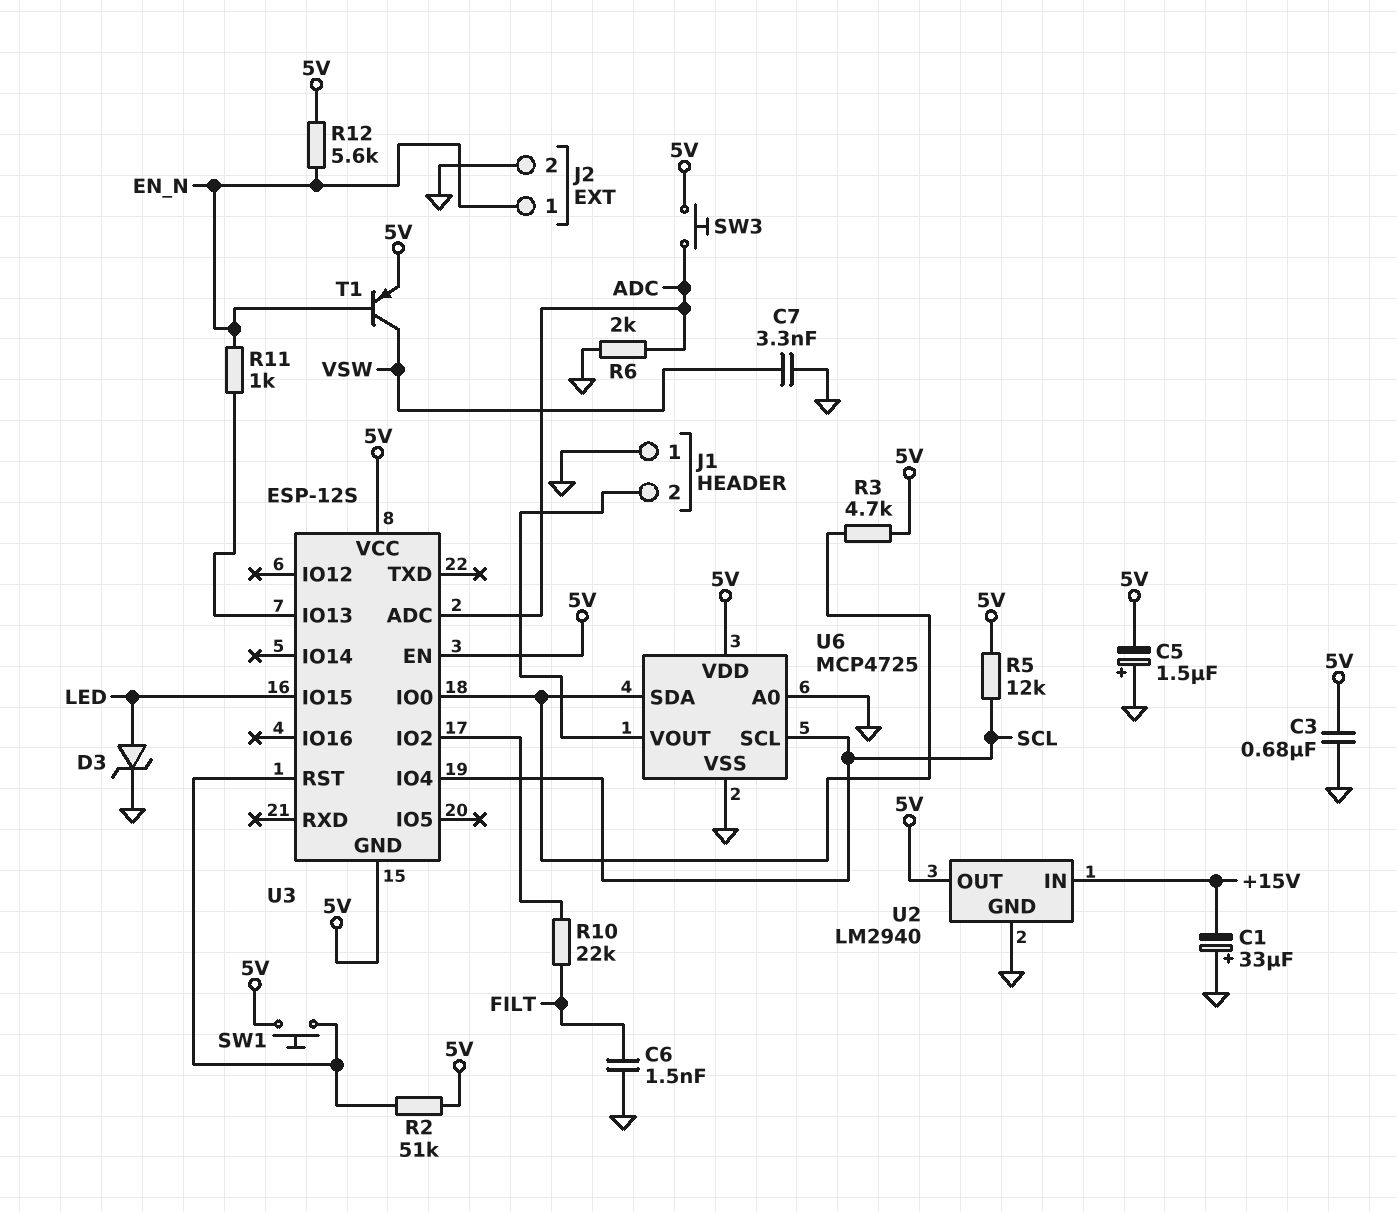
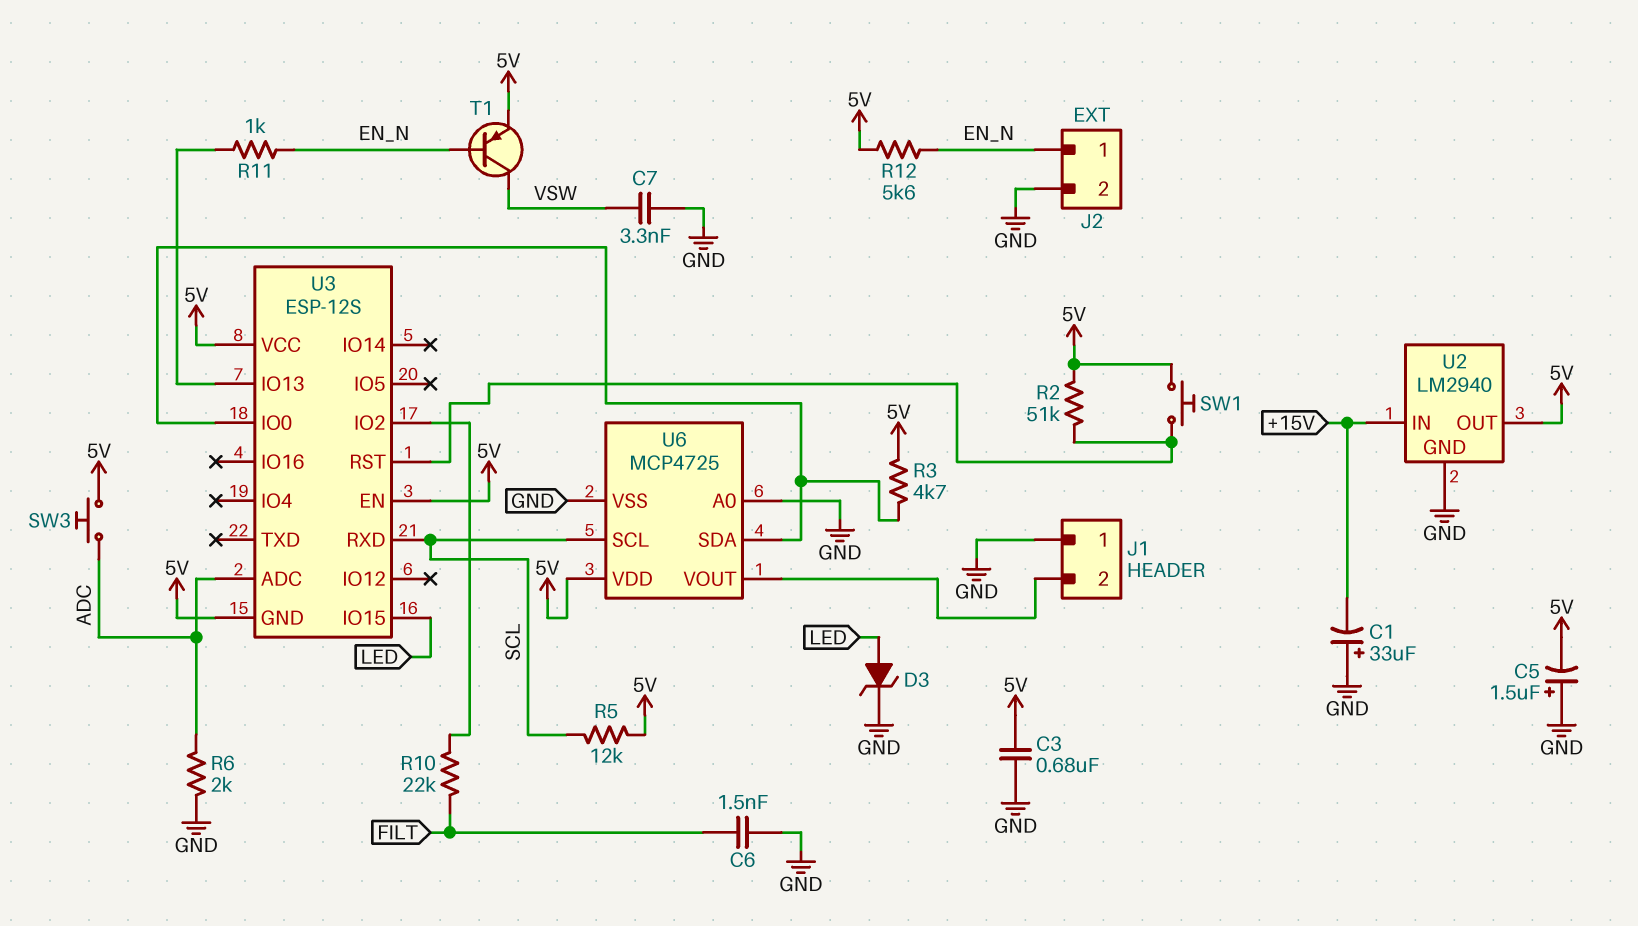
U3 pin IO4: SCL -> none
U3 pin RXD: none -> SCL

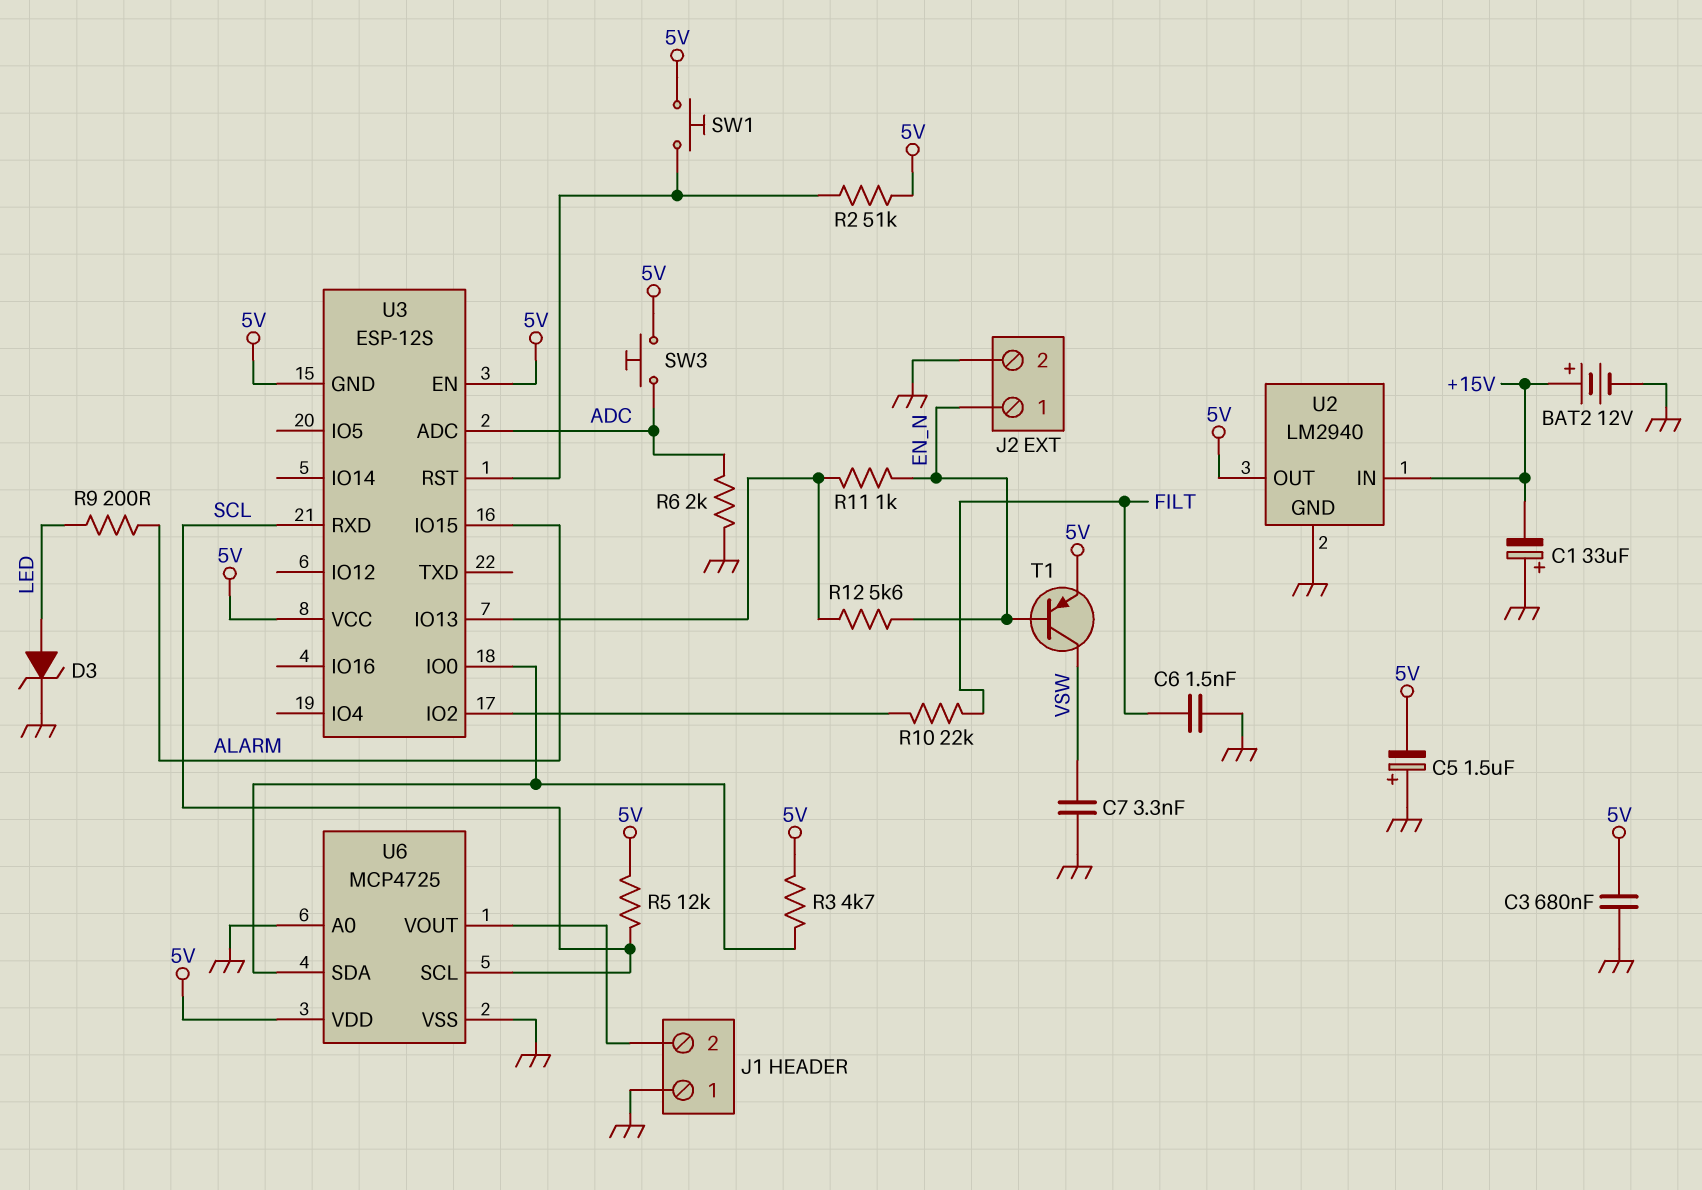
BAT2: none -> 12V (plus +15V, minus GND)
R9: none -> 200 (ALARM, LED)
R12: 5.6k (5V, EN_N) -> 5.6k (EN_N, U3/IO13)
U3 pin IO15: LED -> ALARM

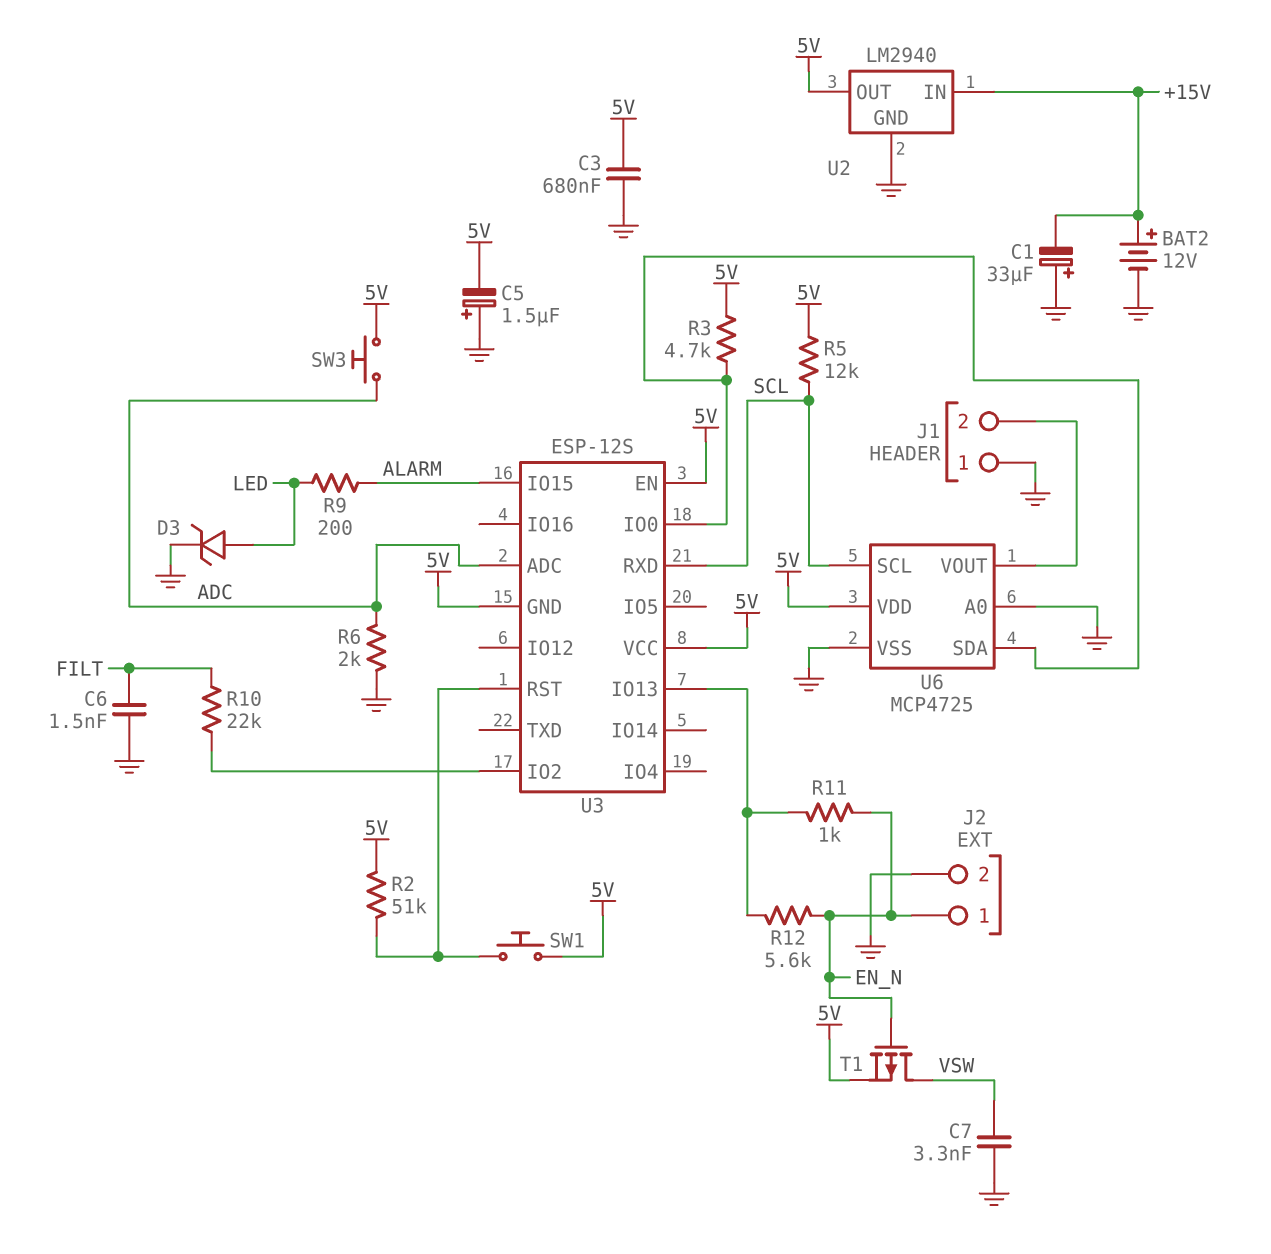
T1: PNP (B EN_N, C VSW, E 5V) -> PMOS (G EN_N, D VSW, S 5V)

